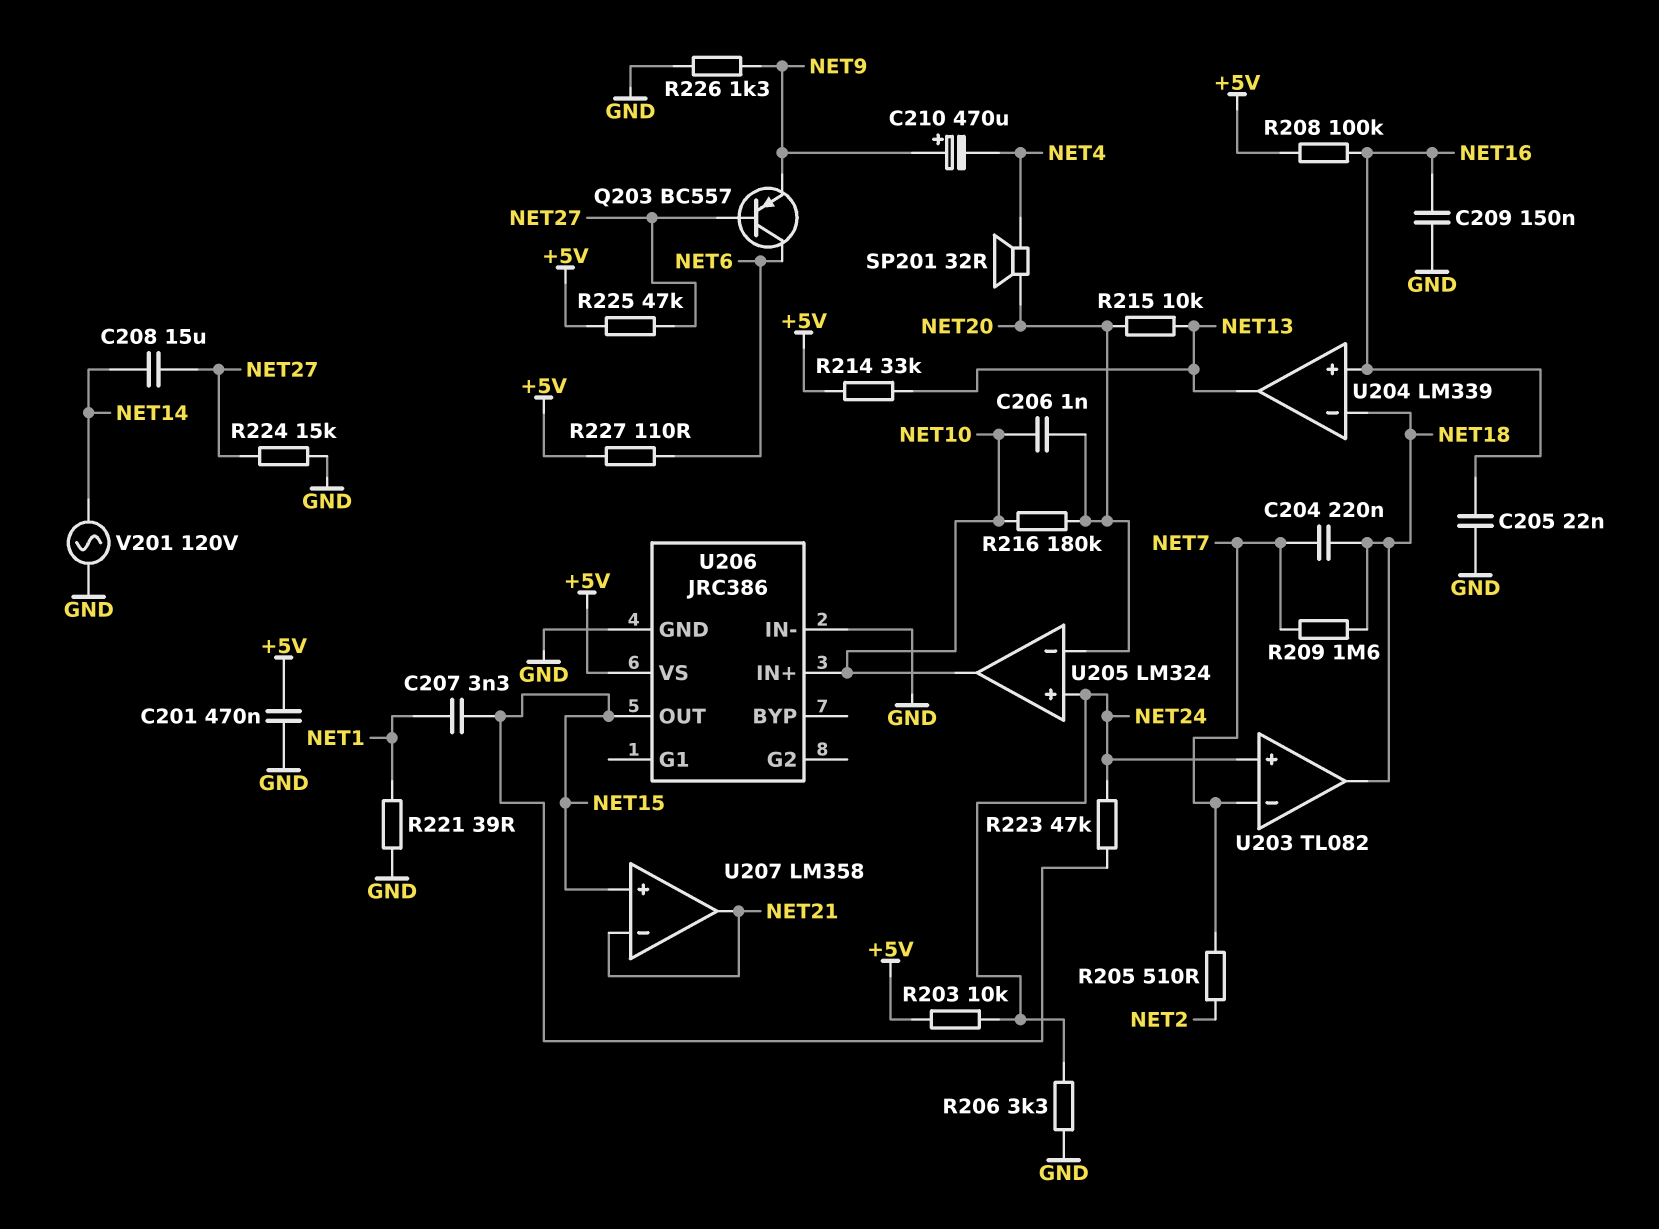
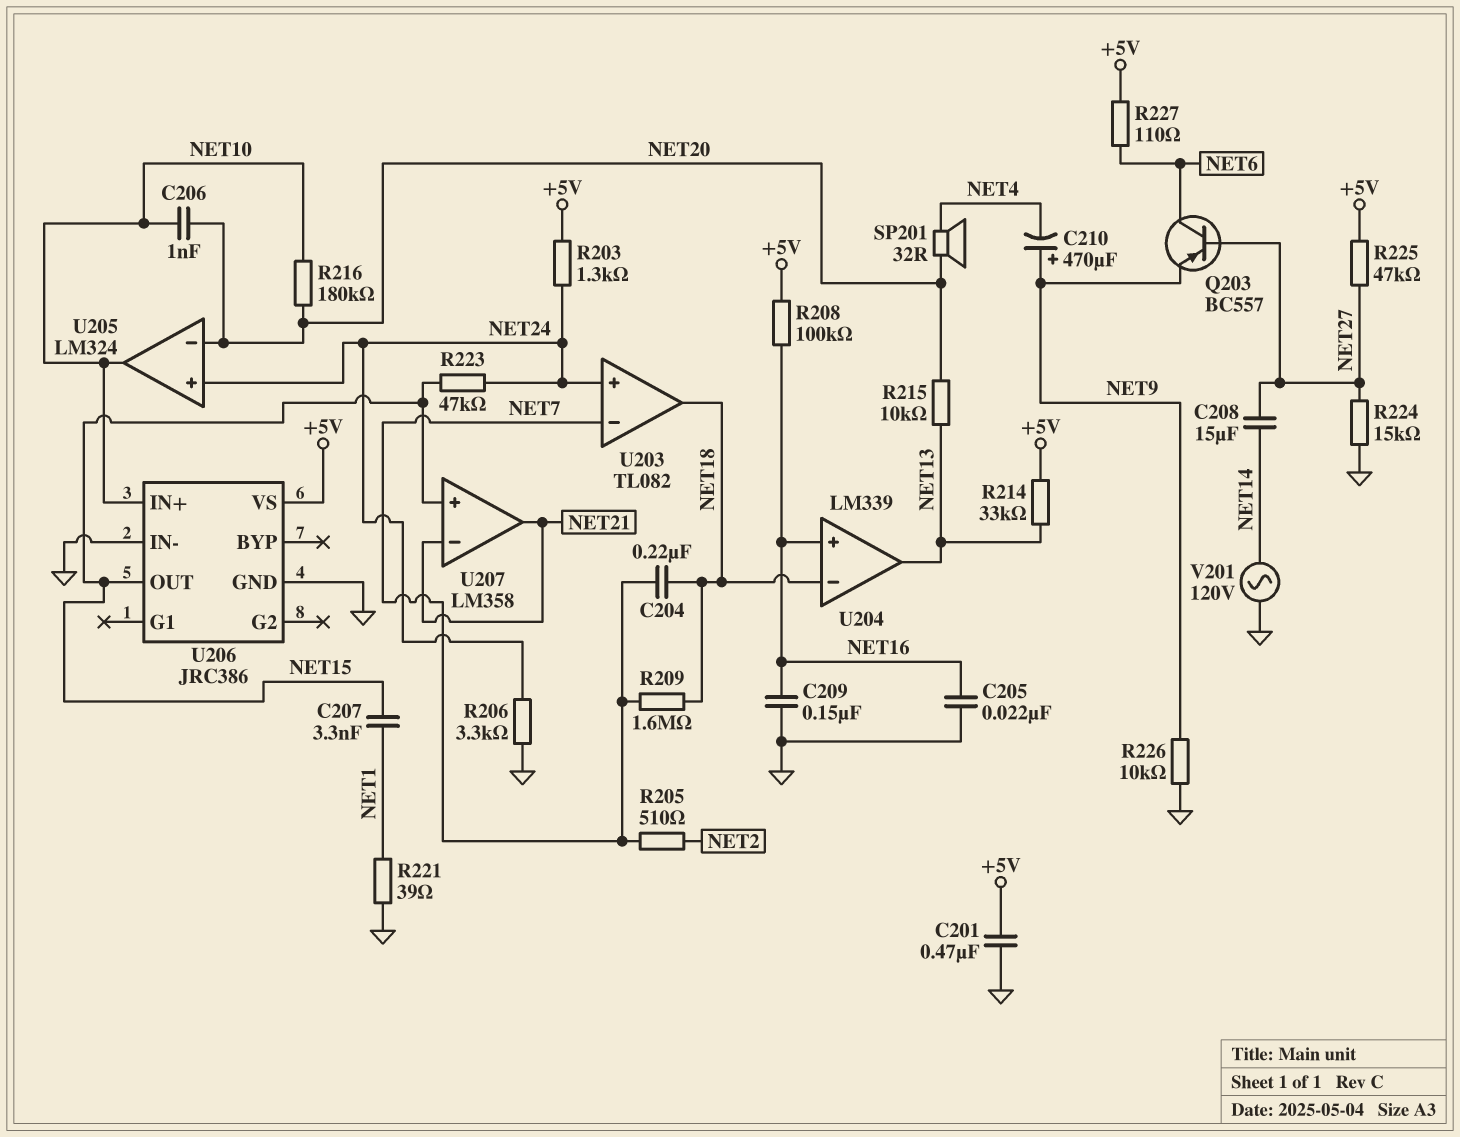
R203: 10k (+5V, NET24) -> 1.3k (+5V, NET24)
R226: 1.3k (GND, NET9) -> 10k (GND, NET9)

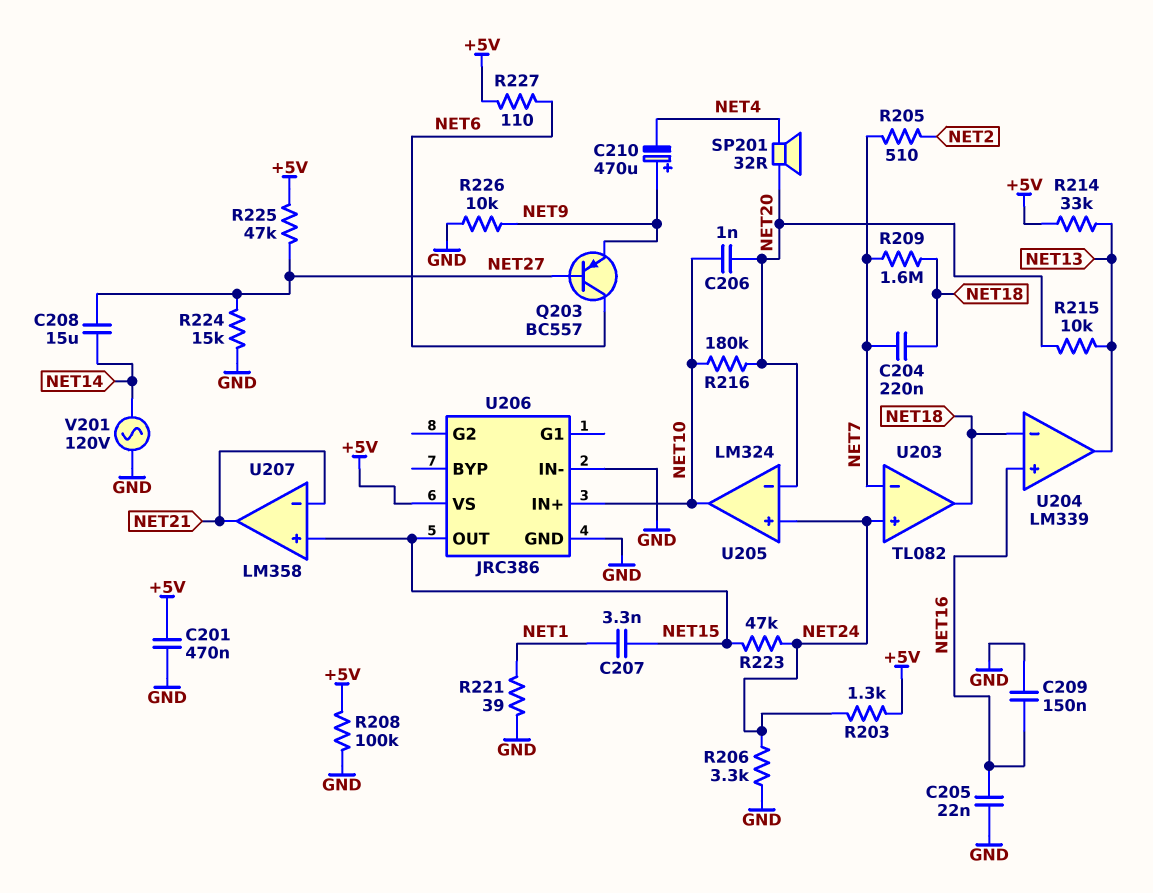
R208: 100k (+5V, NET16) -> 100k (+5V, GND)

